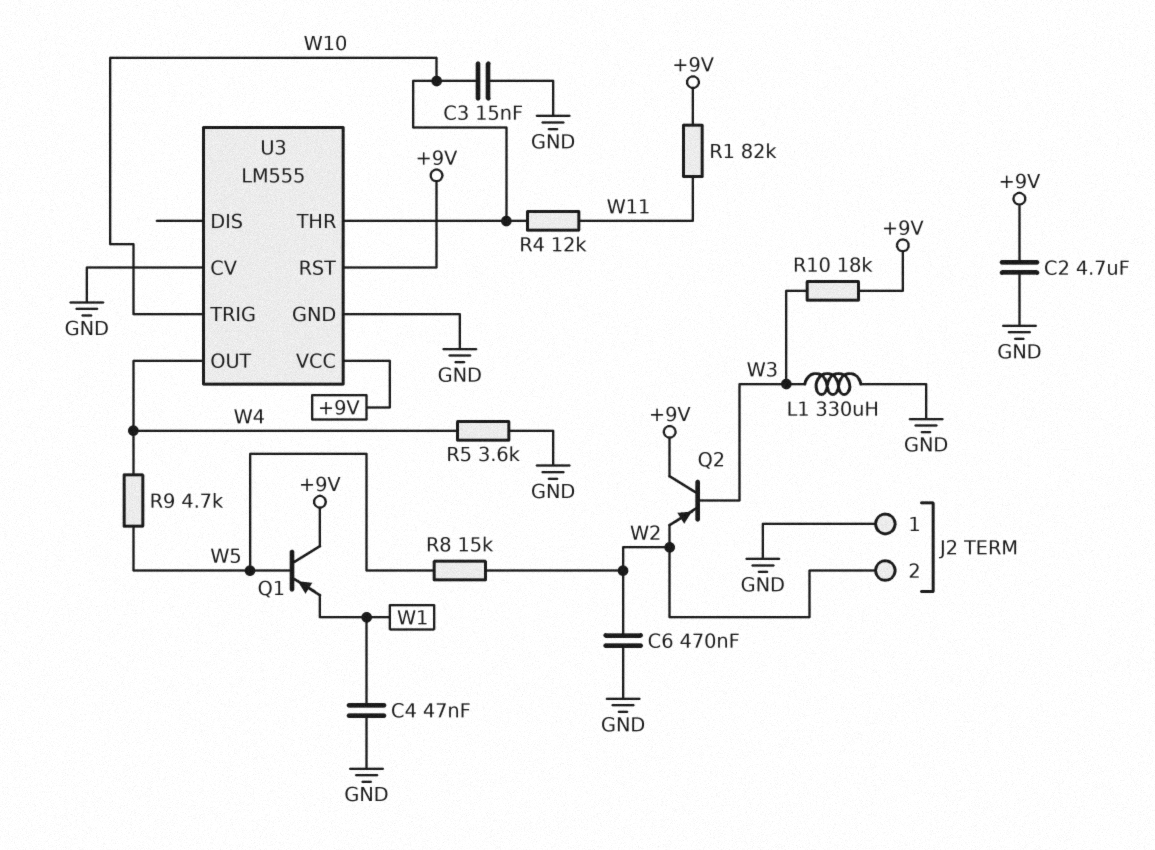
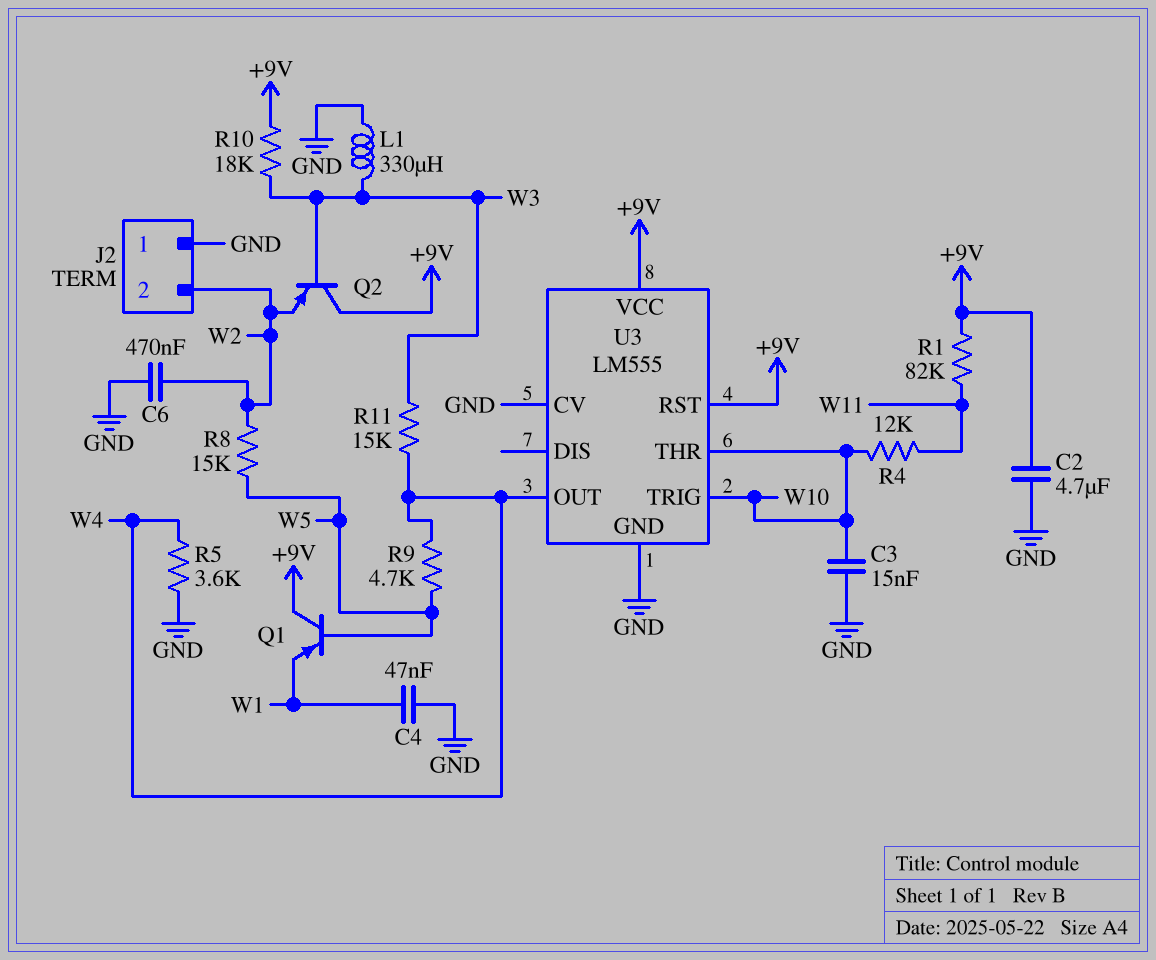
R11: none -> 15k (W3, W4)

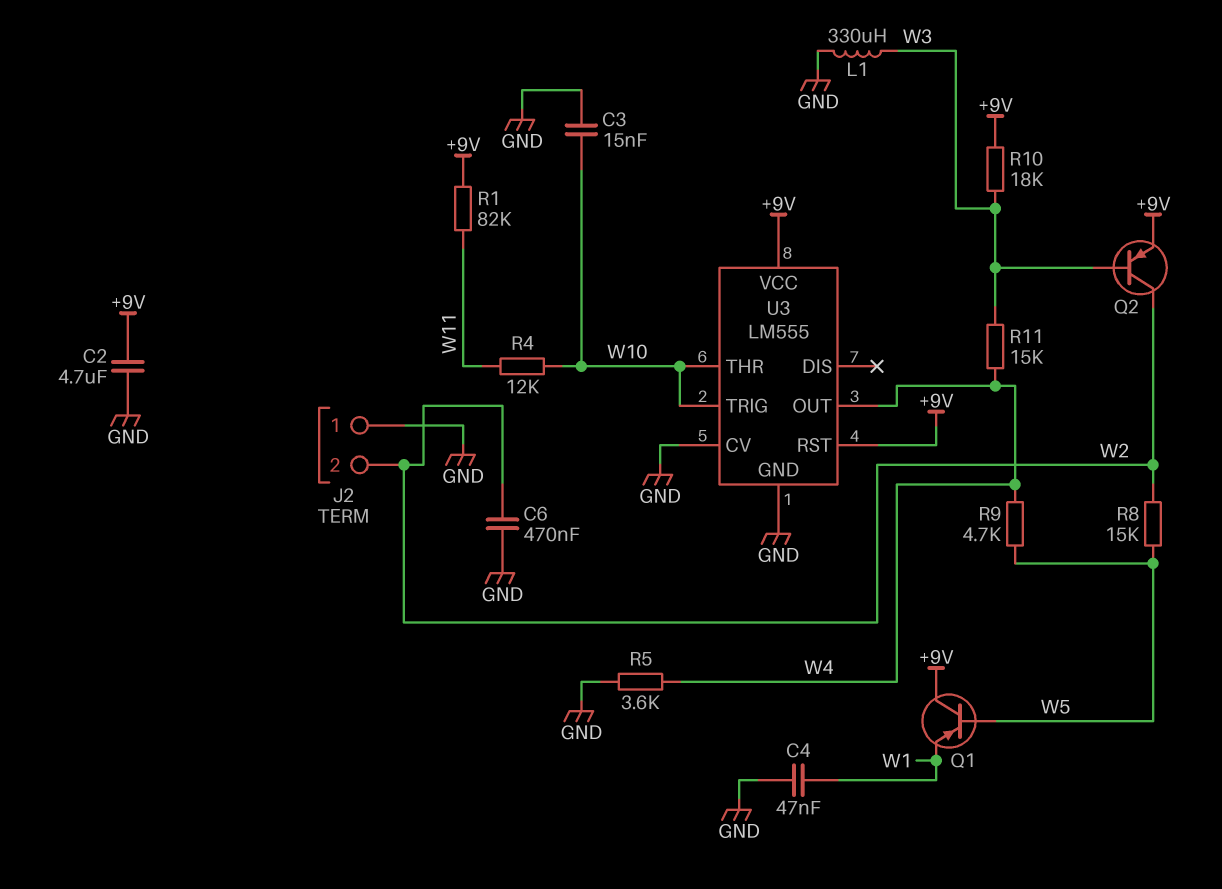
Q2: PNP (B W3, C +9V, E W2) -> PNP (B W3, C W2, E +9V)

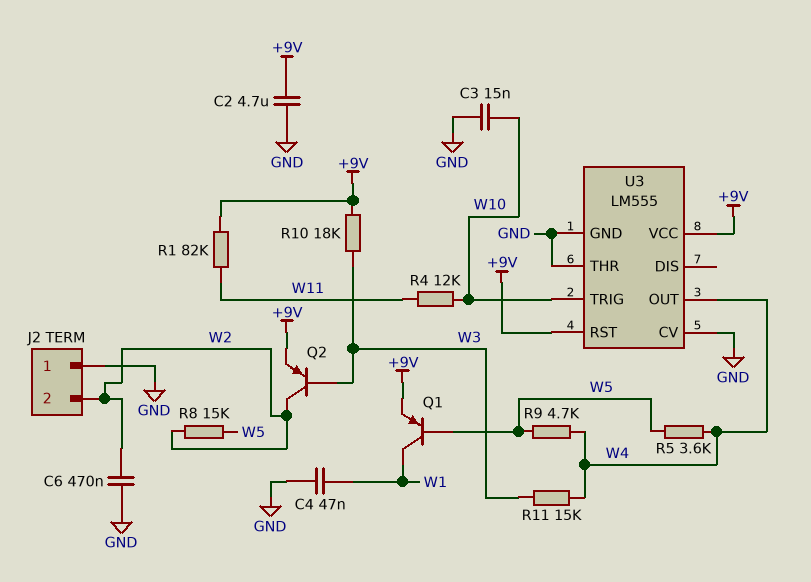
L1: 330uH (GND, W3) -> none
Q1: PNP (B W5, C +9V, E W1) -> PNP (B W5, C W1, E +9V)
R5: 3.6k (GND, W4) -> 3.6k (W4, W5)
U3 pin THR: W10 -> GND

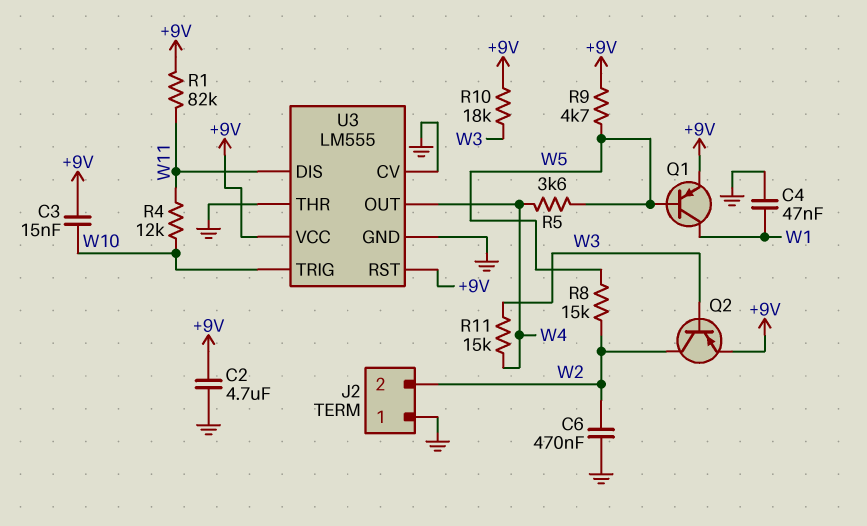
C3: 15nF (GND, W10) -> 15nF (+9V, W10)
R9: 4.7k (W4, W5) -> 4.7k (+9V, W5)
U3 pin DIS: none -> W11

